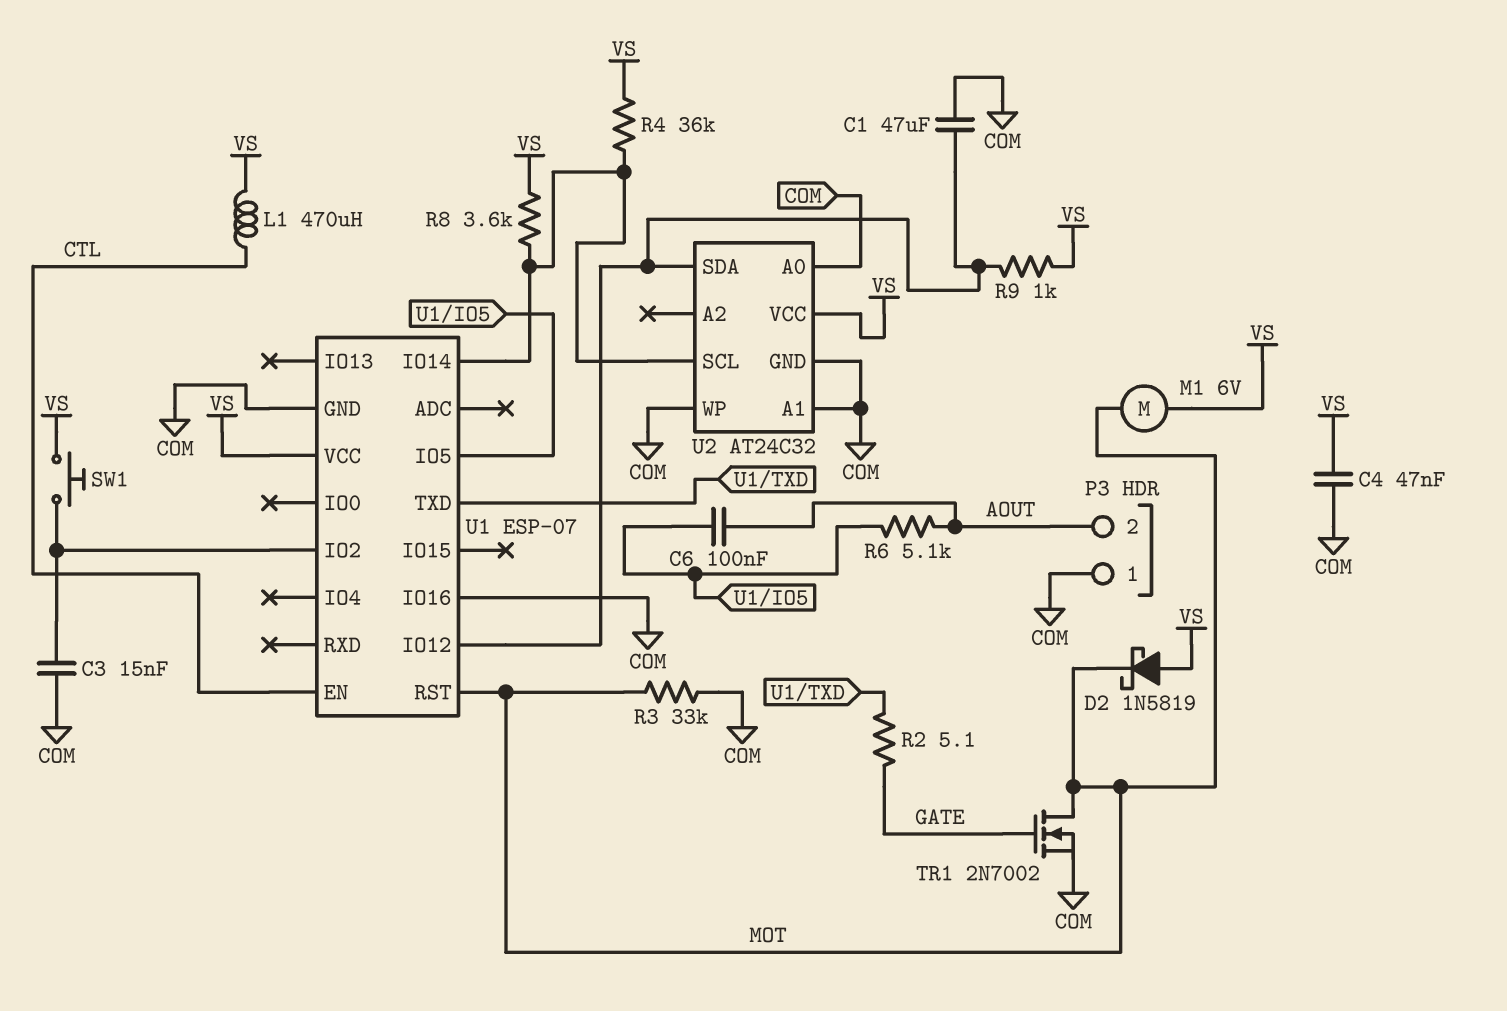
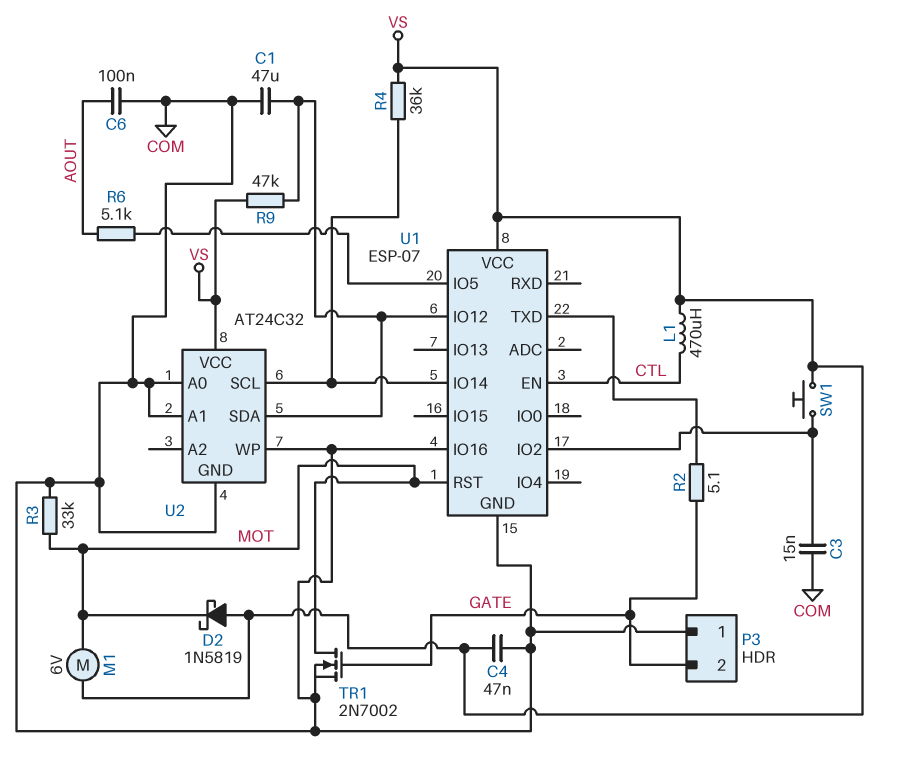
C6: 100nF (AOUT, U1/IO5) -> 100nF (AOUT, COM)
P3 pin 2: AOUT -> GATE
R8: 3.6k (U1/IO14, VS) -> none
R9: 1k (U1/IO12, VS) -> 47k (U1/IO12, VS)

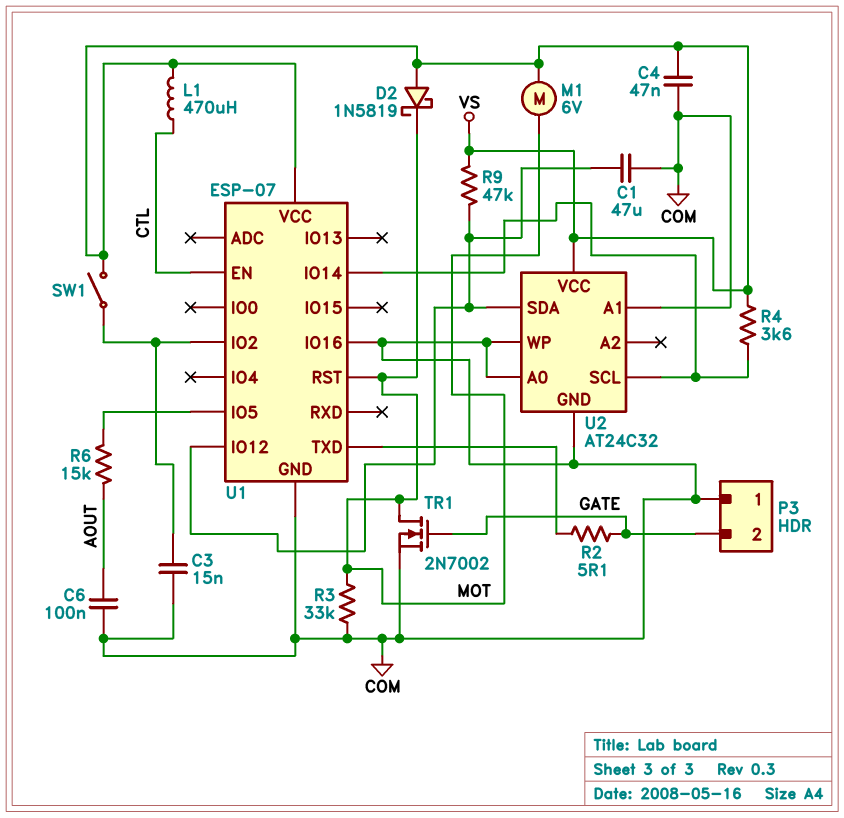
R4: 36k (U1/IO14, VS) -> 3.6k (U1/IO14, VS)
R6: 5.1k (AOUT, U1/IO5) -> 15k (AOUT, U1/IO5)
SW1: button (U1/IO2, VS) -> switch (U1/IO2, VS)

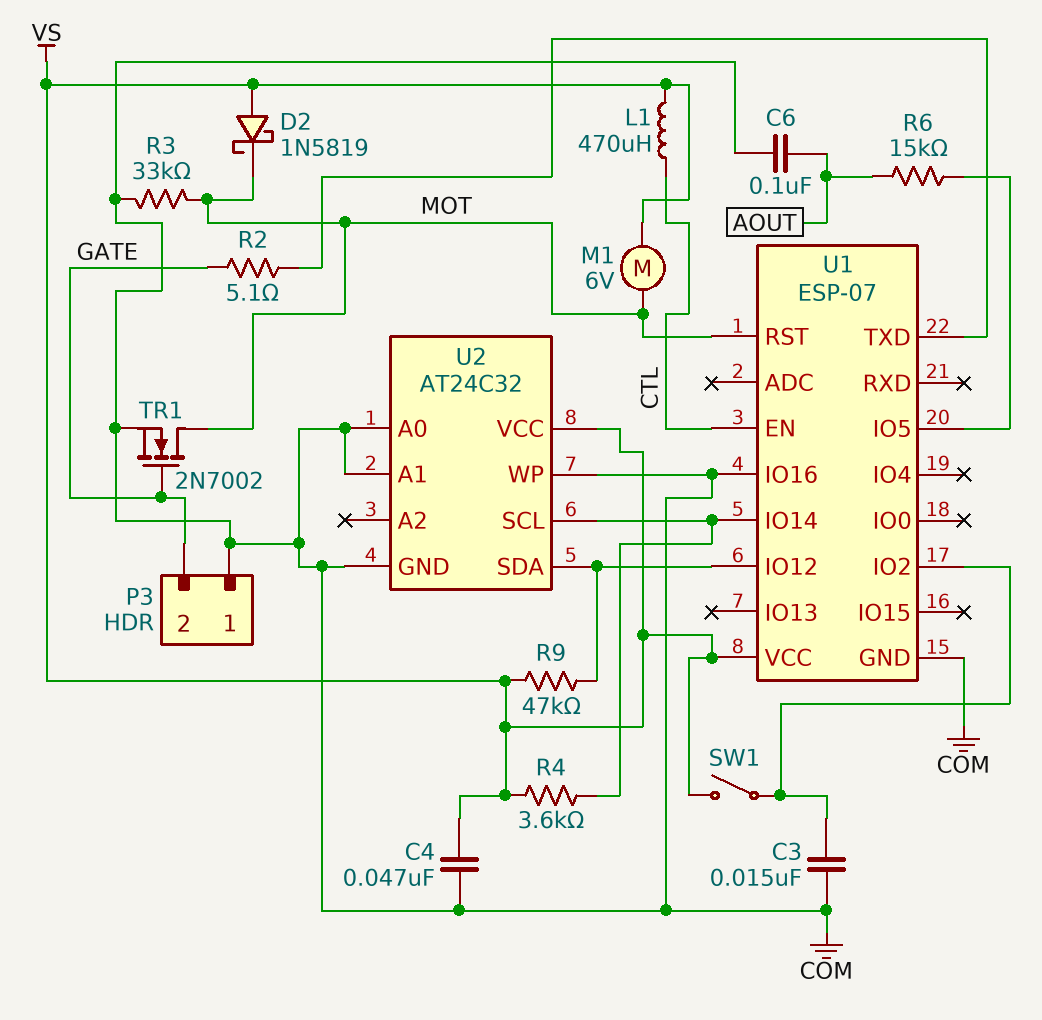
C1: 47uF (COM, U1/IO12) -> none

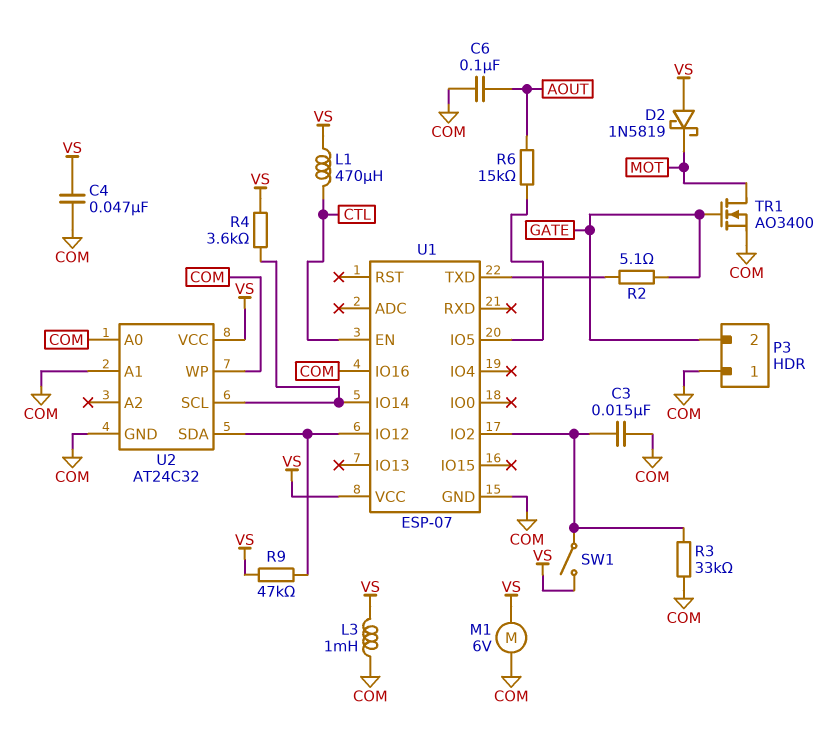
L3: none -> 1mH (COM, VS)
M1: motor 6V (MOT, VS) -> motor 6V (COM, VS)
R3: 33k (COM, MOT) -> 33k (COM, U1/IO2)
TR1: NMOS 2N7002 (G GATE, D MOT, S COM) -> NMOS AO3400 (G GATE, D MOT, S COM)
U1 pin RST: MOT -> none

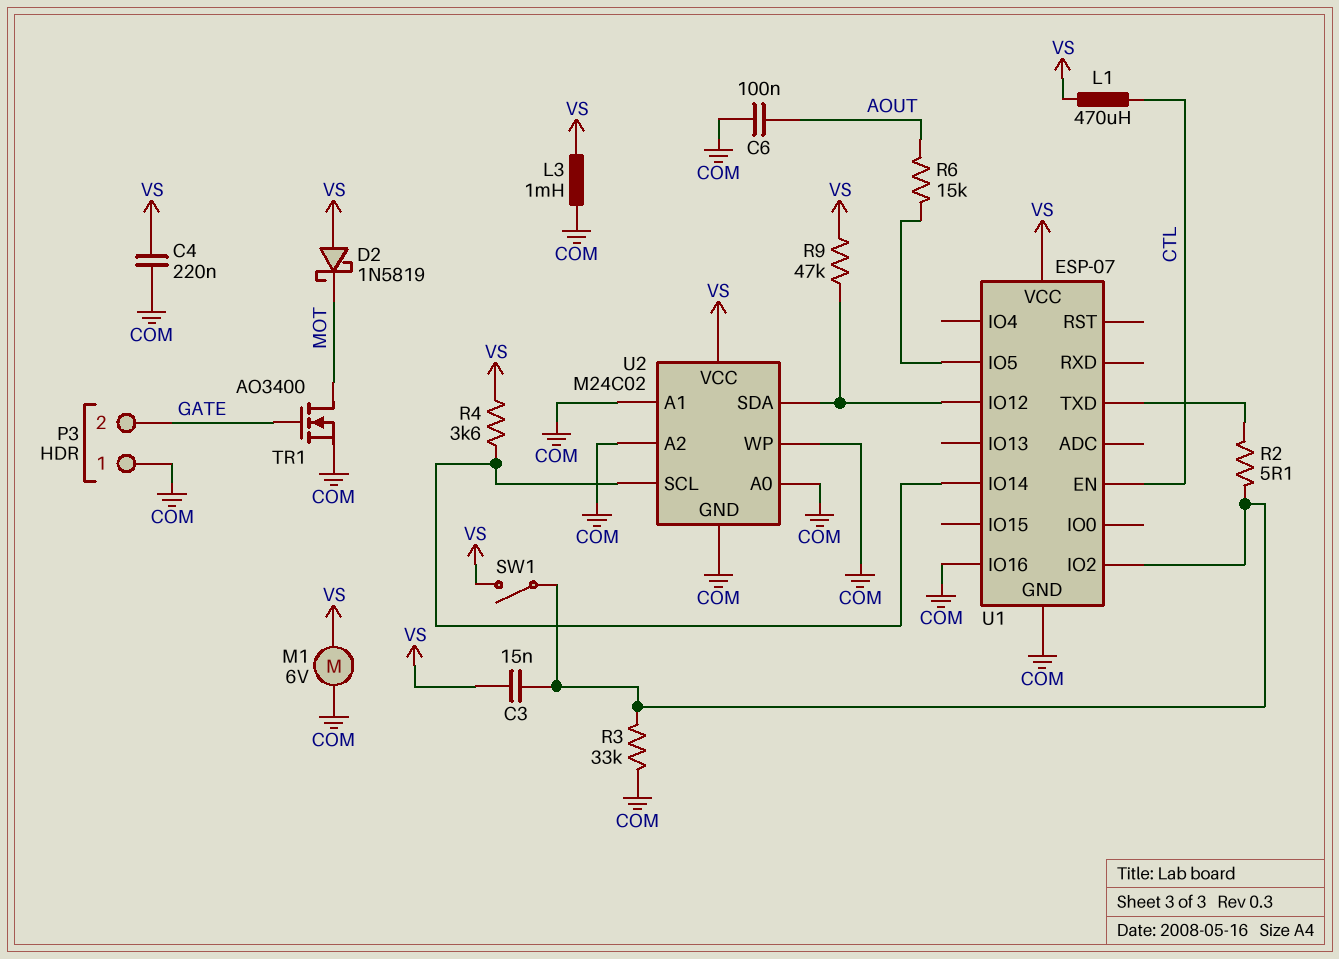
C3: 15nF (COM, U1/IO2) -> 15nF (U1/IO2, VS)
C4: 47nF (COM, VS) -> 220nF (COM, VS)
R2: 5.1 (GATE, U1/TXD) -> 5.1 (U1/IO2, U1/TXD)
U2: AT24C32 -> M24C02
U2 pin A2: none -> COM

